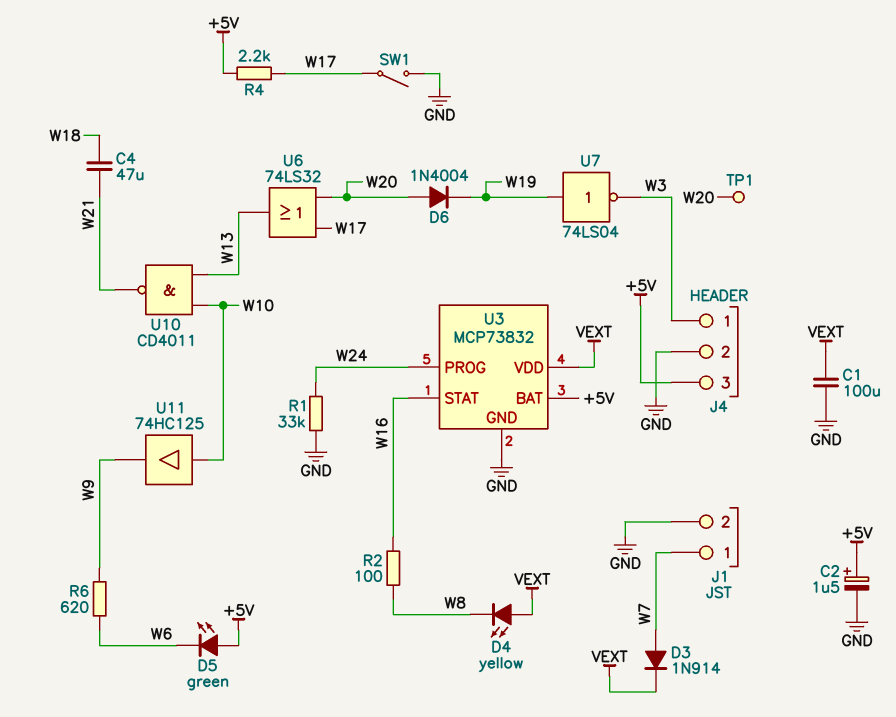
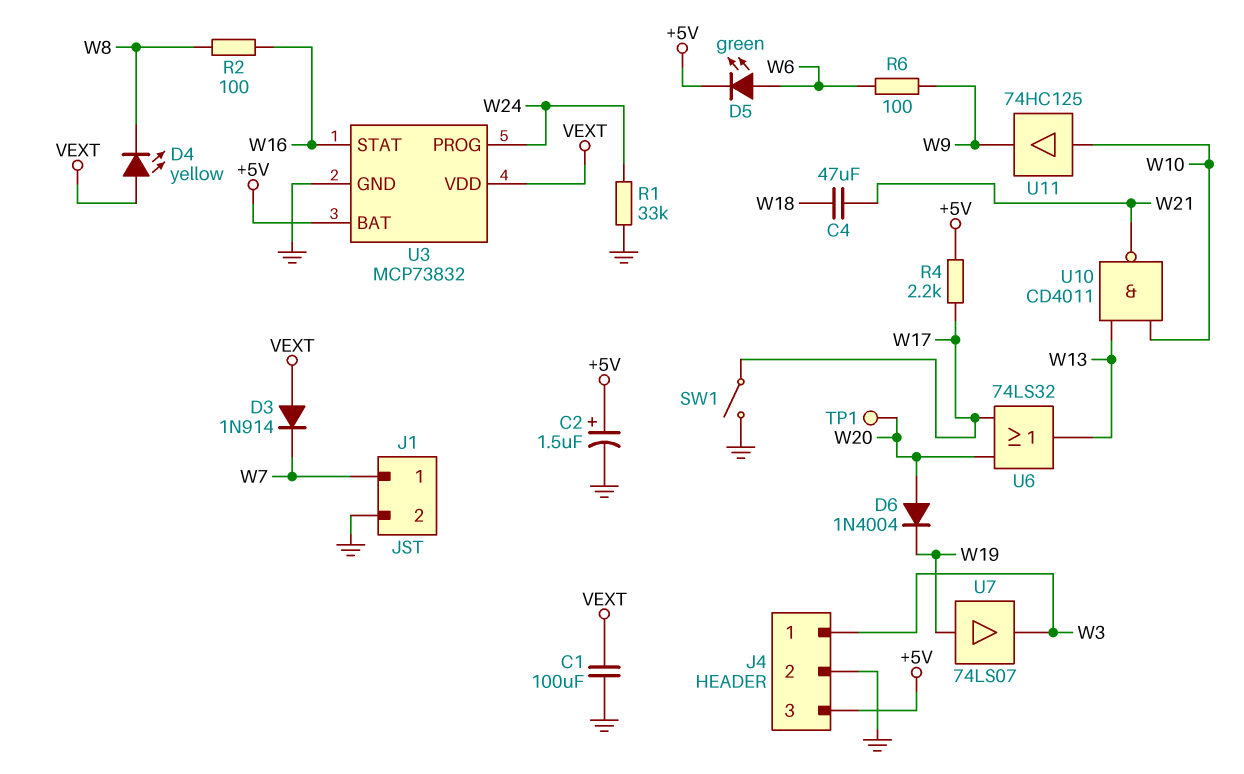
D3: diode 1N914 (A W7, K VEXT) -> diode 1N914 (A VEXT, K W7)
D5: LED green (A +5V, K W6) -> LED green (A W6, K +5V)
R6: 620 (W6, W9) -> 100 (W6, W9)
U7: NOT 74LS04 (in W19, out W3) -> buffer 74LS07 (in W19, out W3)

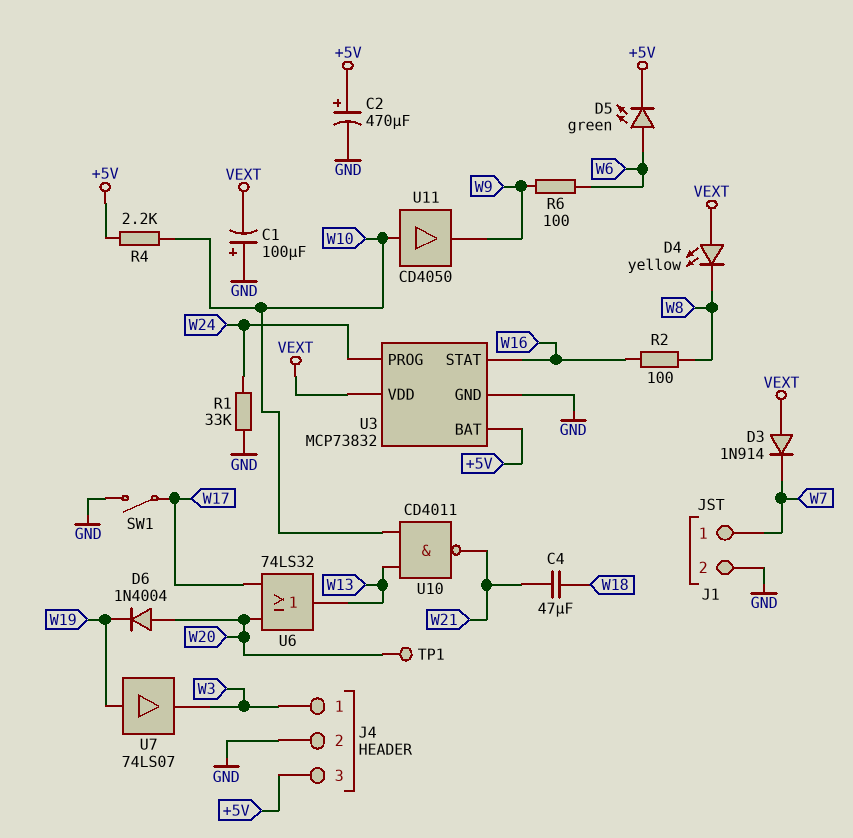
C1: 100uF (GND, VEXT) -> 100uF (plus GND, minus VEXT)
C2: 1.5uF (plus +5V, minus GND) -> 470uF (plus +5V, minus GND)
R4: 2.2k (+5V, W17) -> 2.2k (+5V, W10)
U11: buffer 74HC125 (in W10, out W9) -> buffer CD4050 (in W10, out W9)

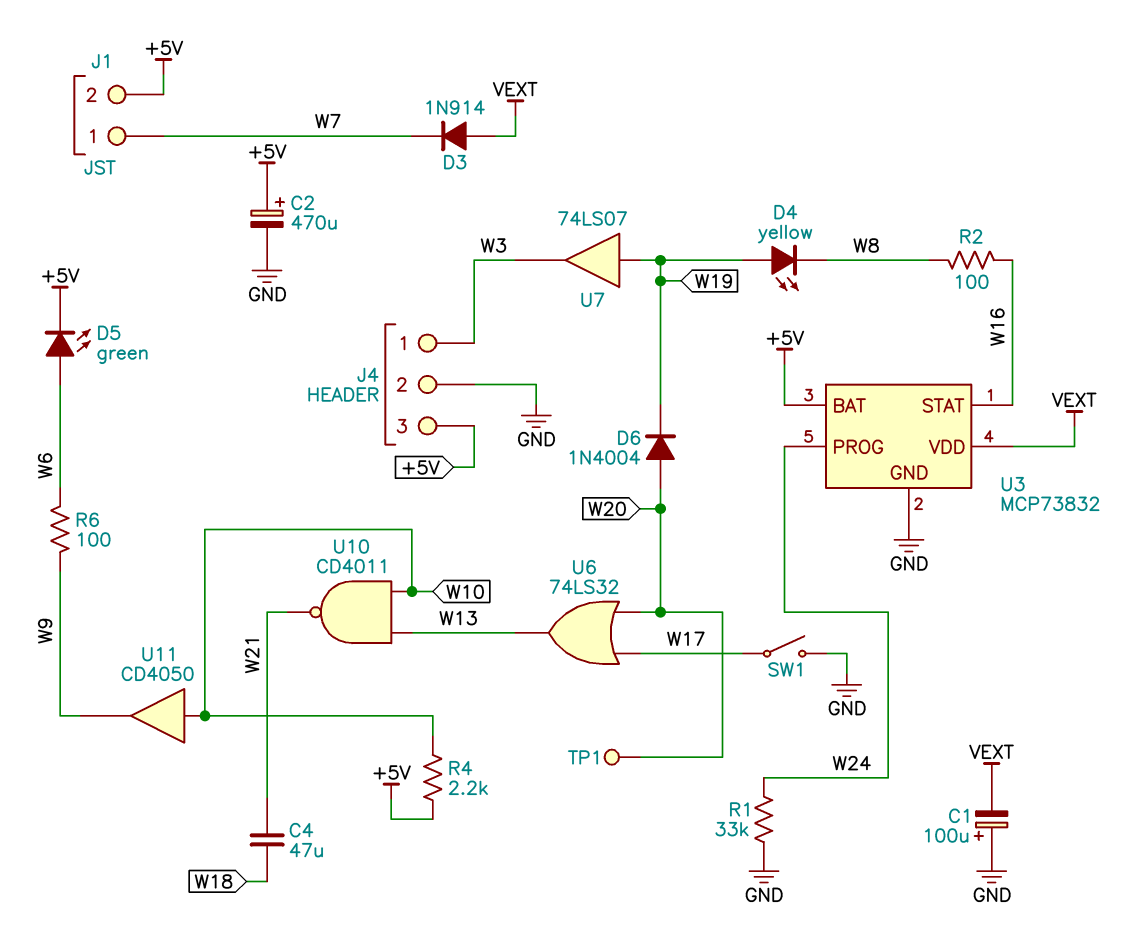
D4: LED yellow (A VEXT, K W8) -> LED yellow (A W19, K W8)
J1 pin 2: GND -> +5V

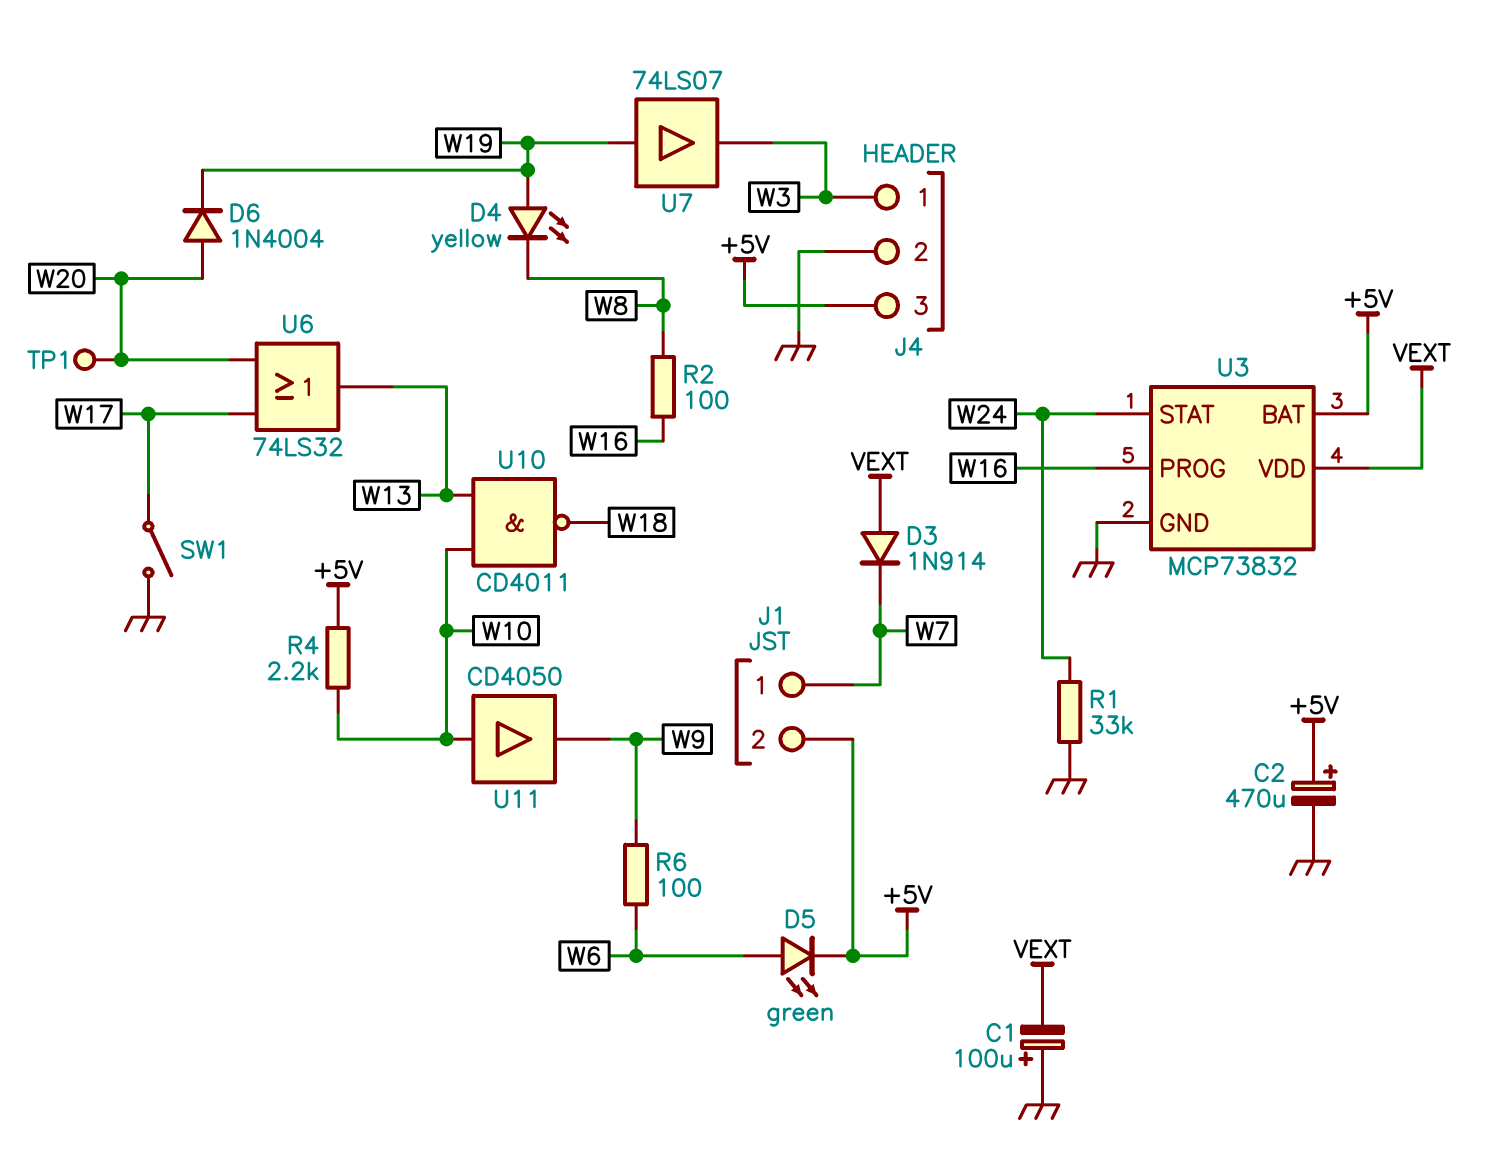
C4: 47uF (W18, W21) -> none
U3 pin PROG: W24 -> W16
U3 pin STAT: W16 -> W24
U10: NAND CD4011 (in W10, in W13, out W21) -> NAND CD4011 (in W10, in W13, out W18)

